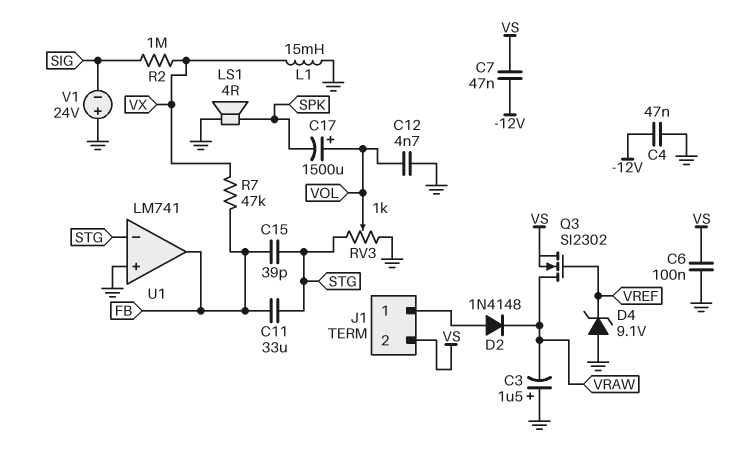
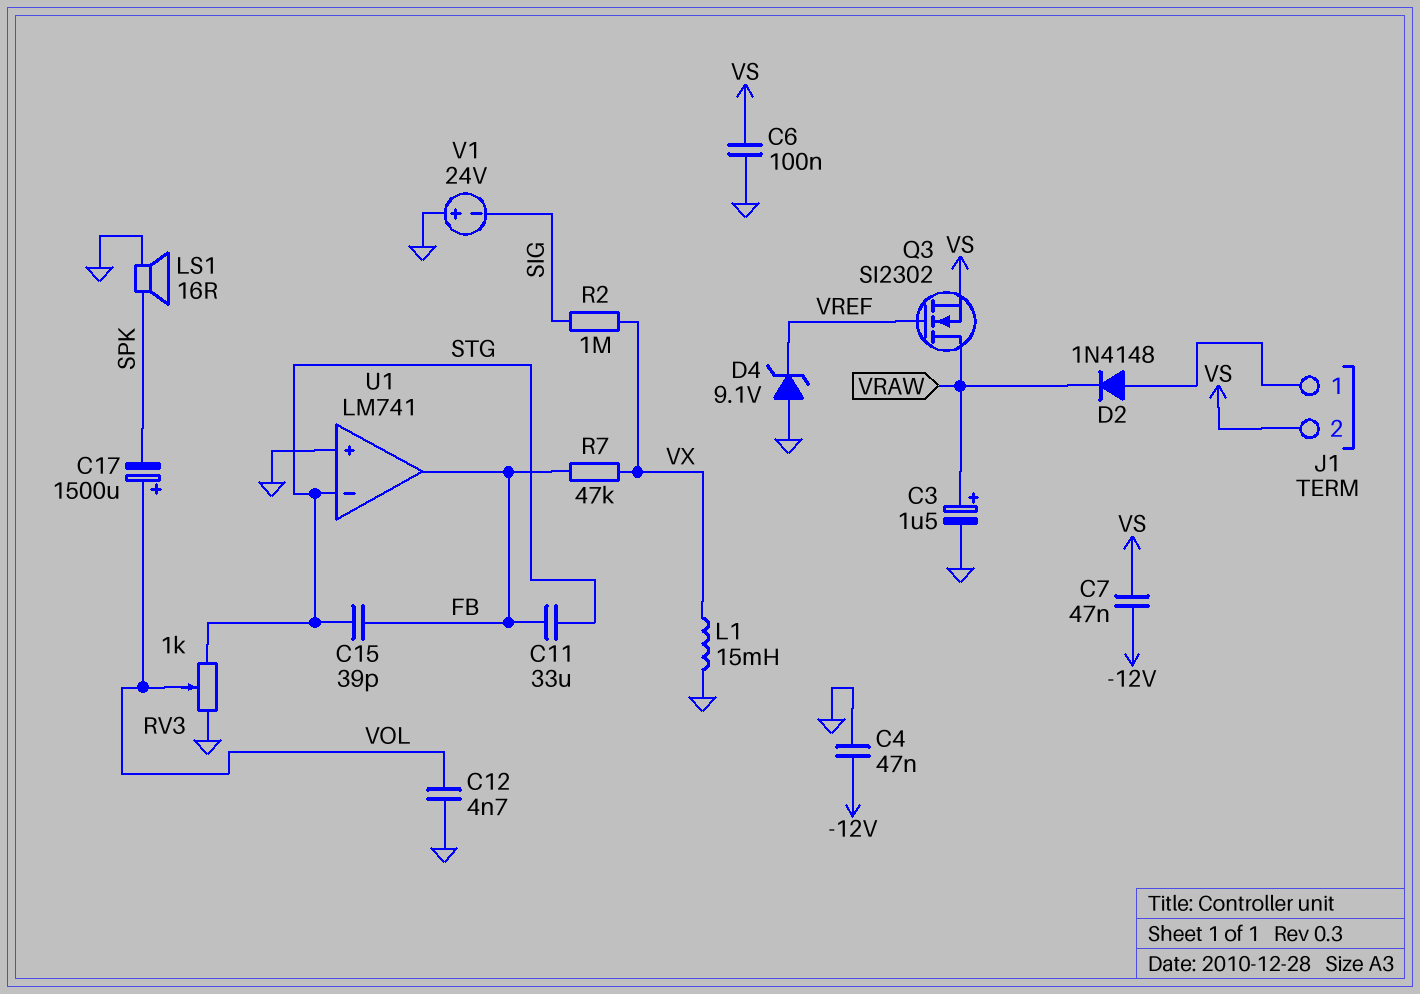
C3: 1.5uF (plus GND, minus VRAW) -> 1.5uF (plus VRAW, minus GND)
LS1: speaker 4R (GND, SPK) -> speaker 16R (GND, SPK)

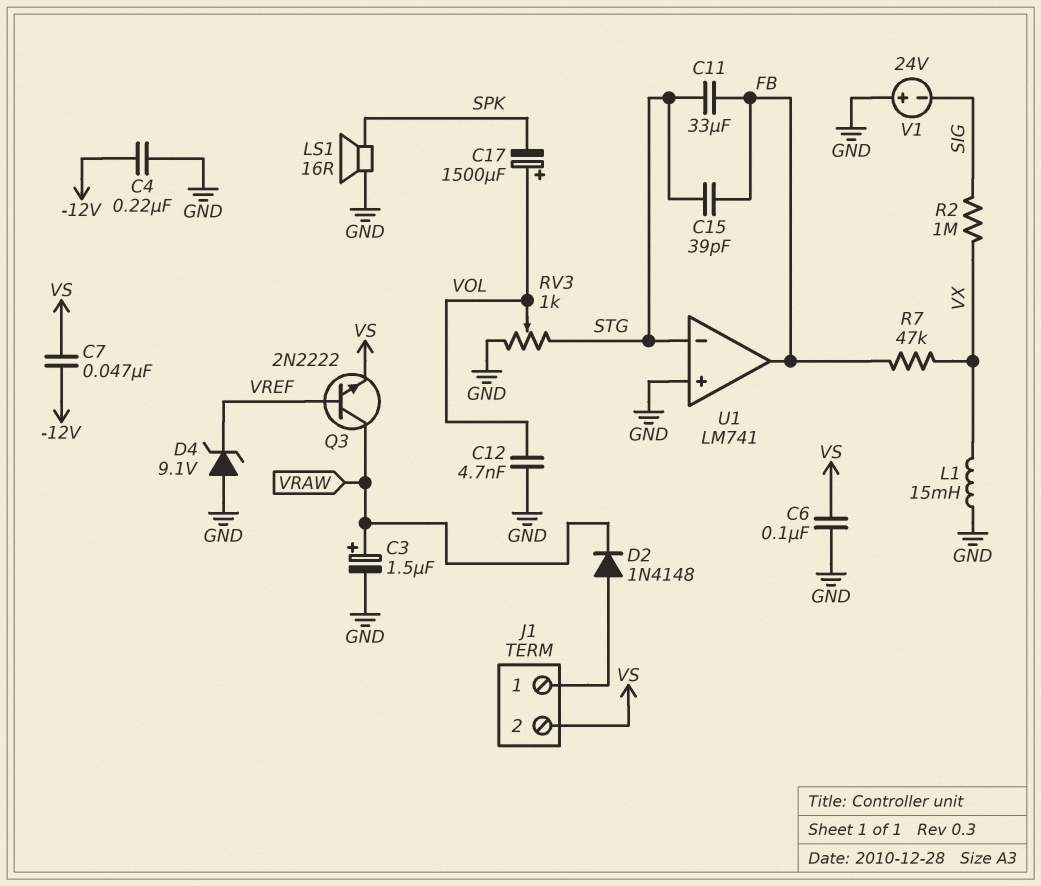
C4: 47nF (-12V, GND) -> 220nF (-12V, GND)
Q3: NMOS SI2302 (G VREF, D VRAW, S VS) -> NPN 2N2222 (B VREF, C VRAW, E VS)

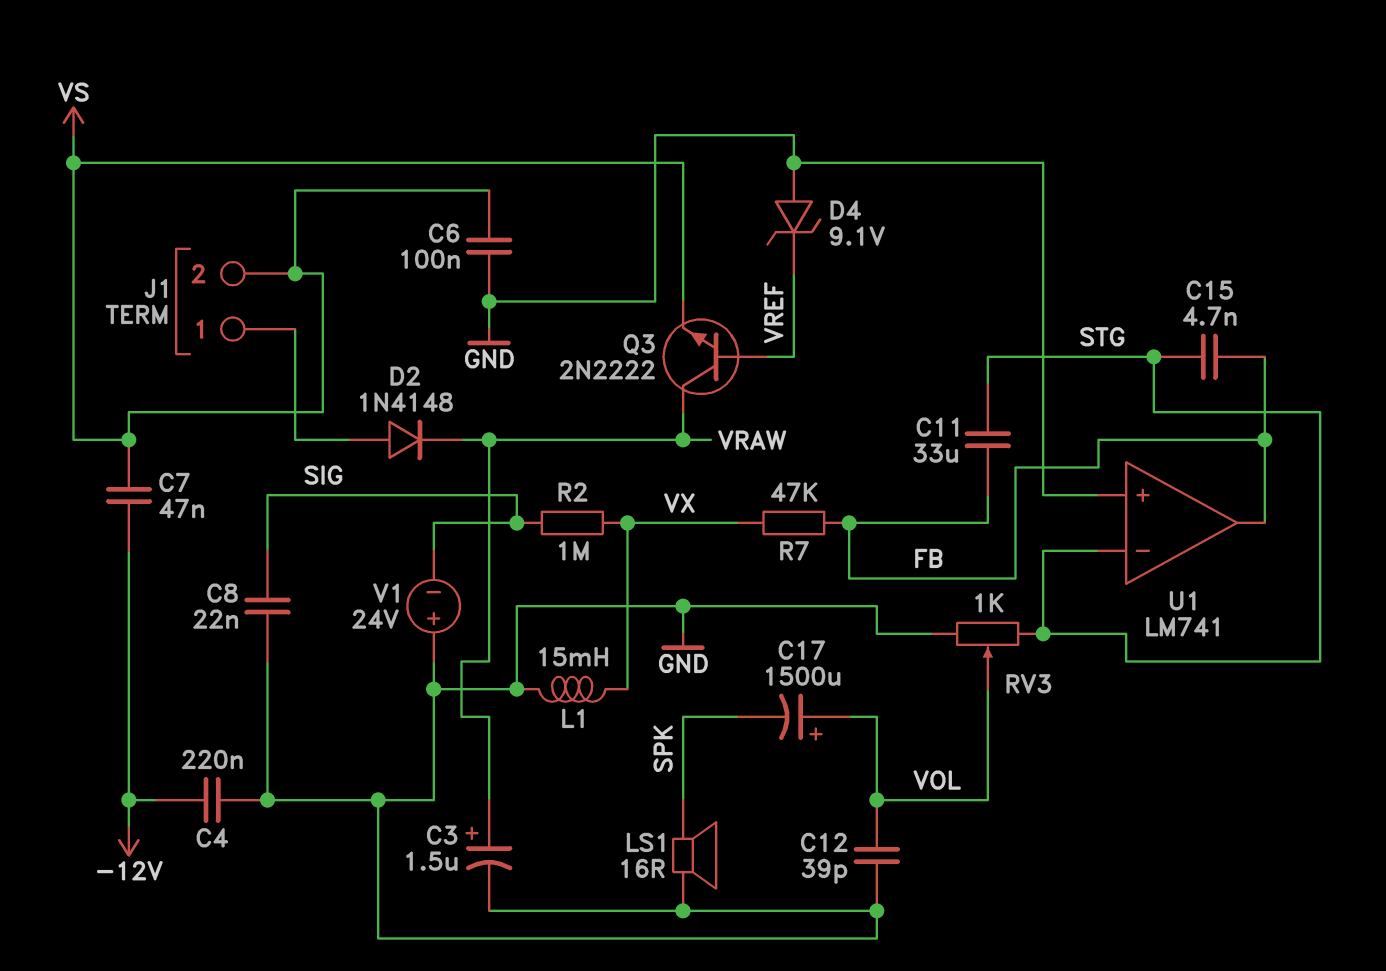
C8: none -> 22nF (GND, SIG)
C12: 4.7nF (GND, VOL) -> 39pF (GND, VOL)
C15: 39pF (FB, STG) -> 4.7nF (FB, STG)

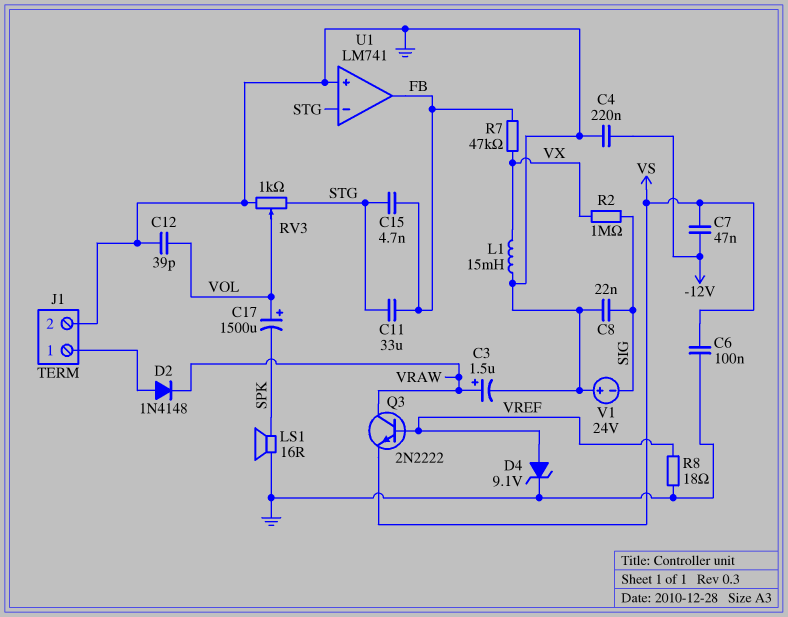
D4: zener 9.1V (A GND, K VREF) -> zener 9.1V (A VREF, K GND)
J1 pin 2: VS -> GND
R8: none -> 18 (GND, VREF)

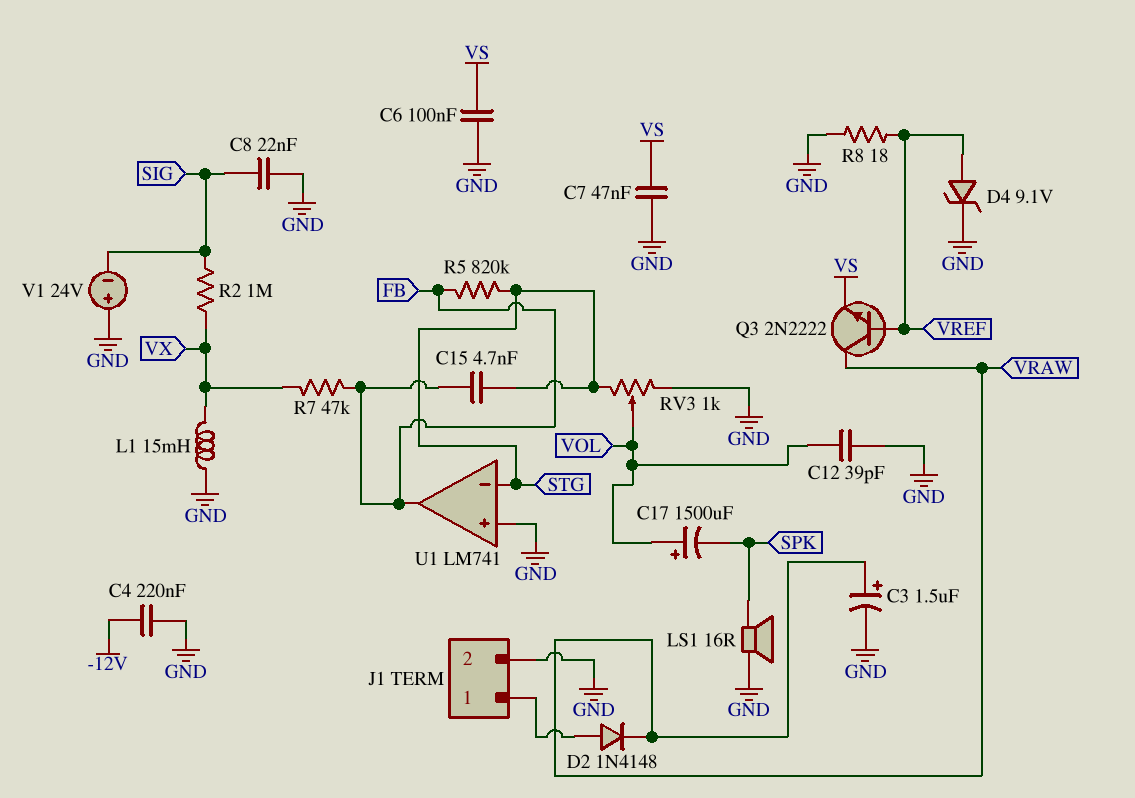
C7: 47nF (-12V, VS) -> 47nF (GND, VS)
C11: 33uF (FB, STG) -> none
R5: none -> 820k (FB, STG)

